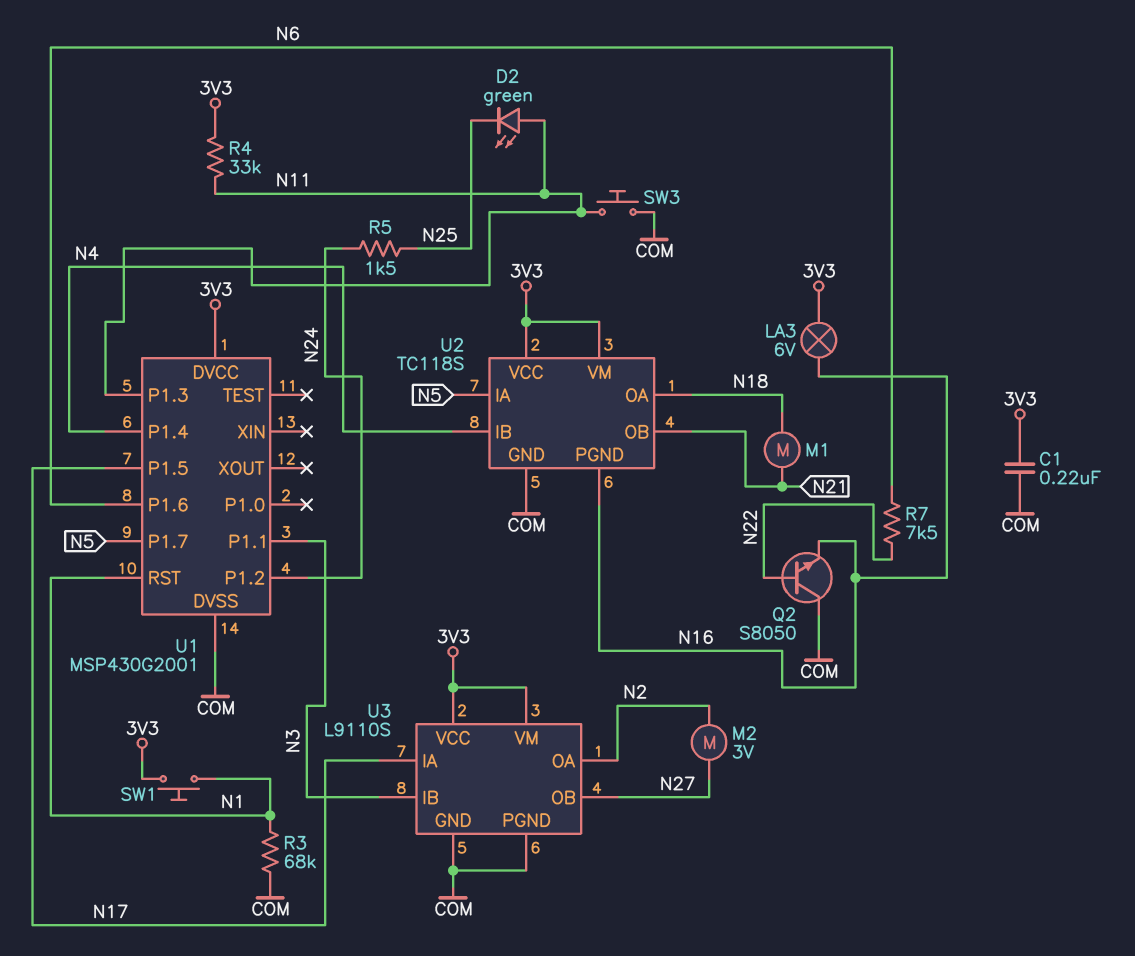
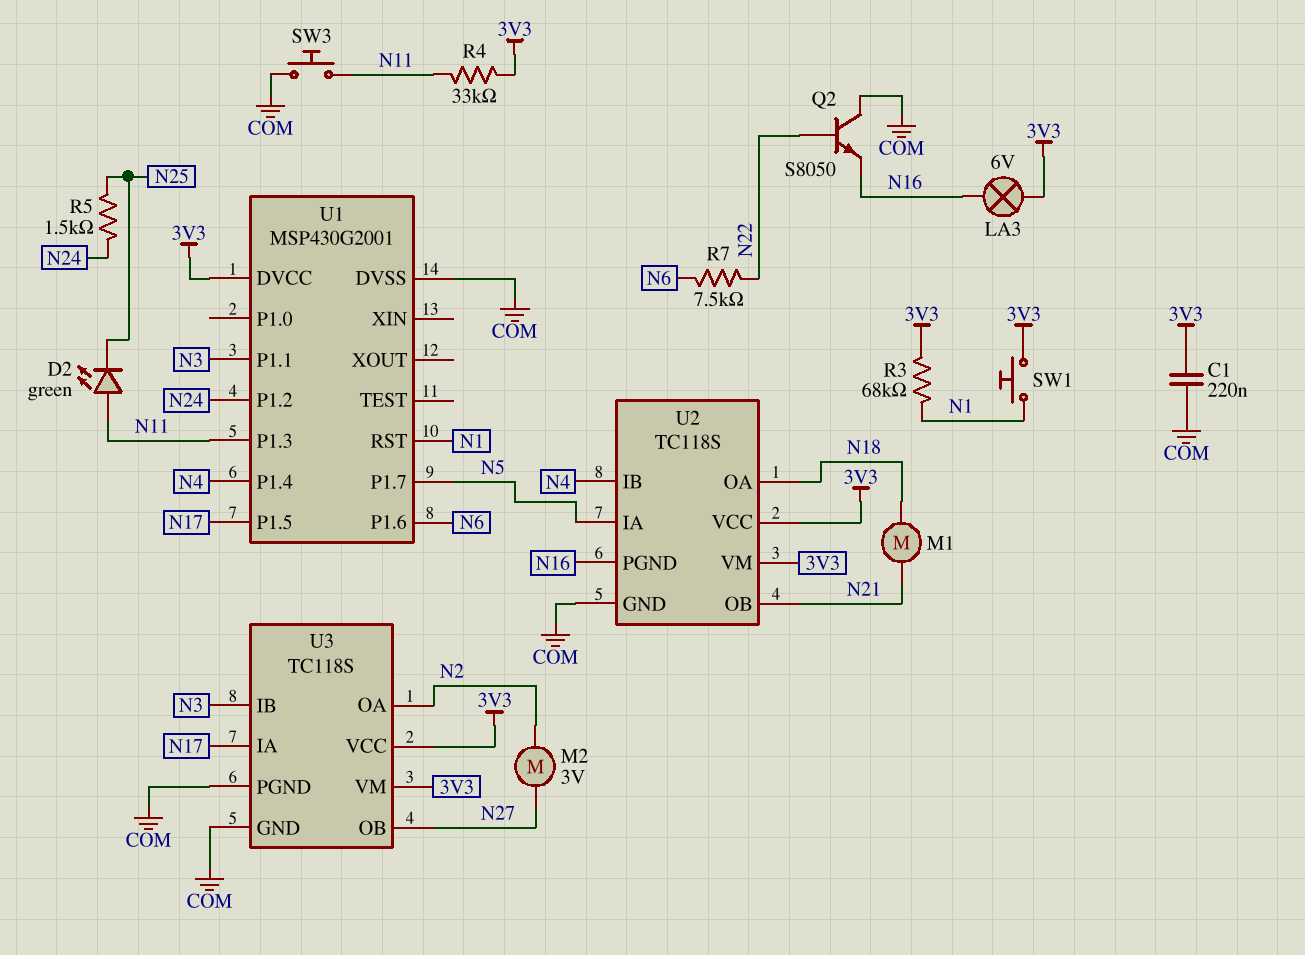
R3: 68k (COM, N1) -> 68k (3V3, N1)
U3: L9110S -> TC118S

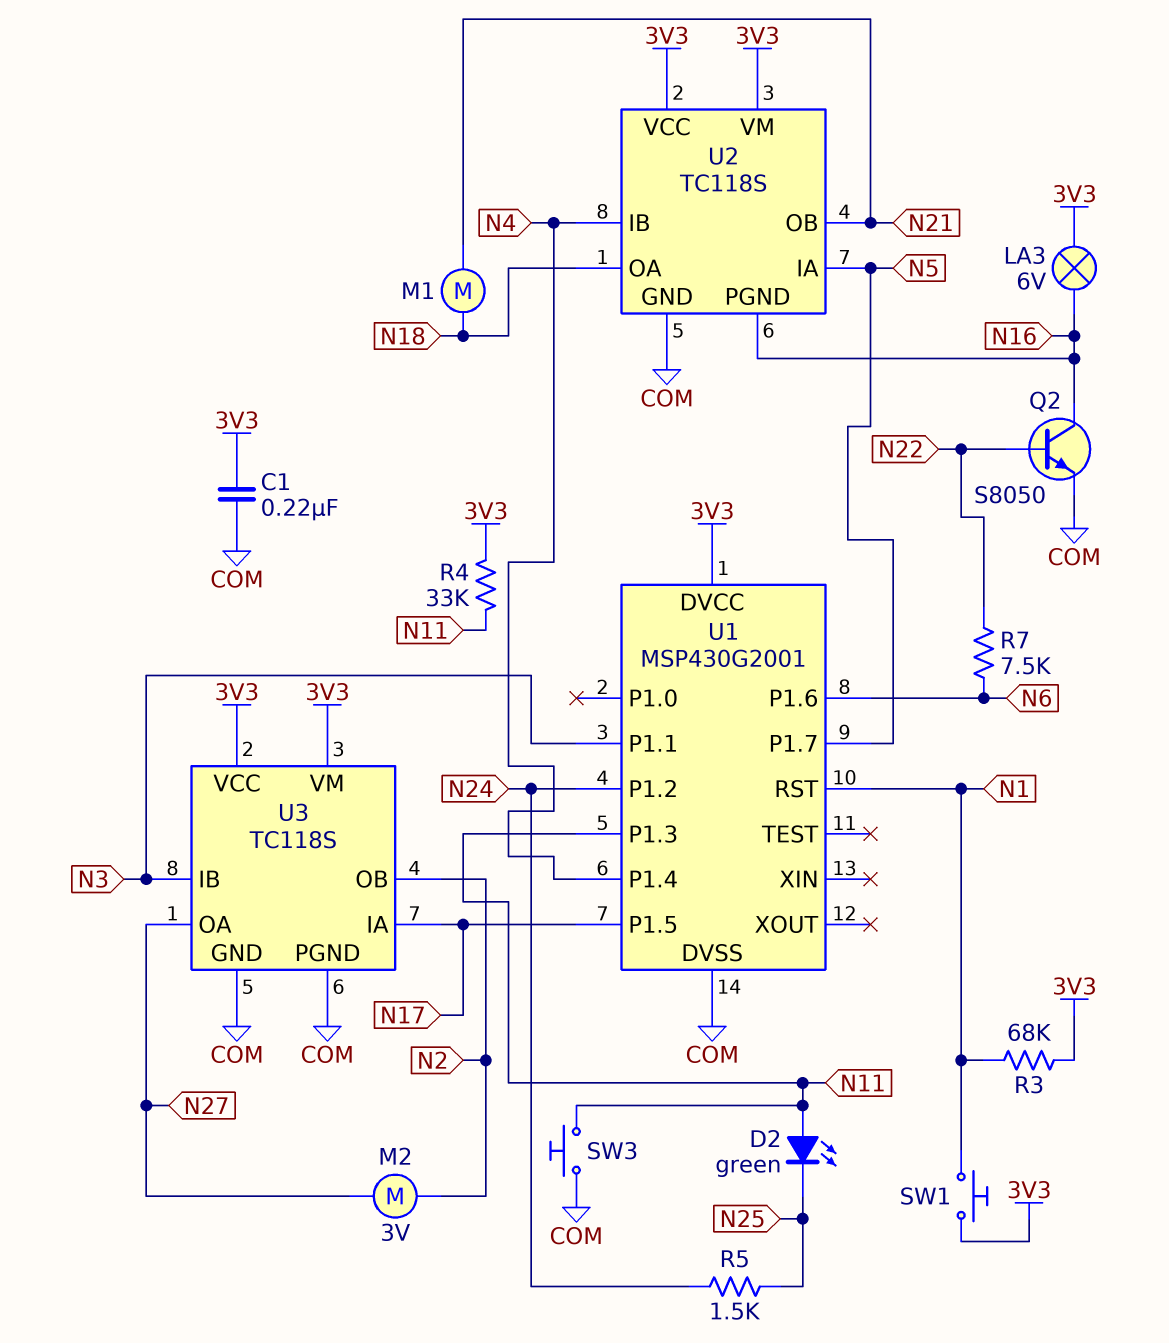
Q2: NPN S8050 (B N22, C COM, E N16) -> NPN S8050 (B N22, C N16, E COM)
U3 pin OA: N2 -> N27
U3 pin OB: N27 -> N2

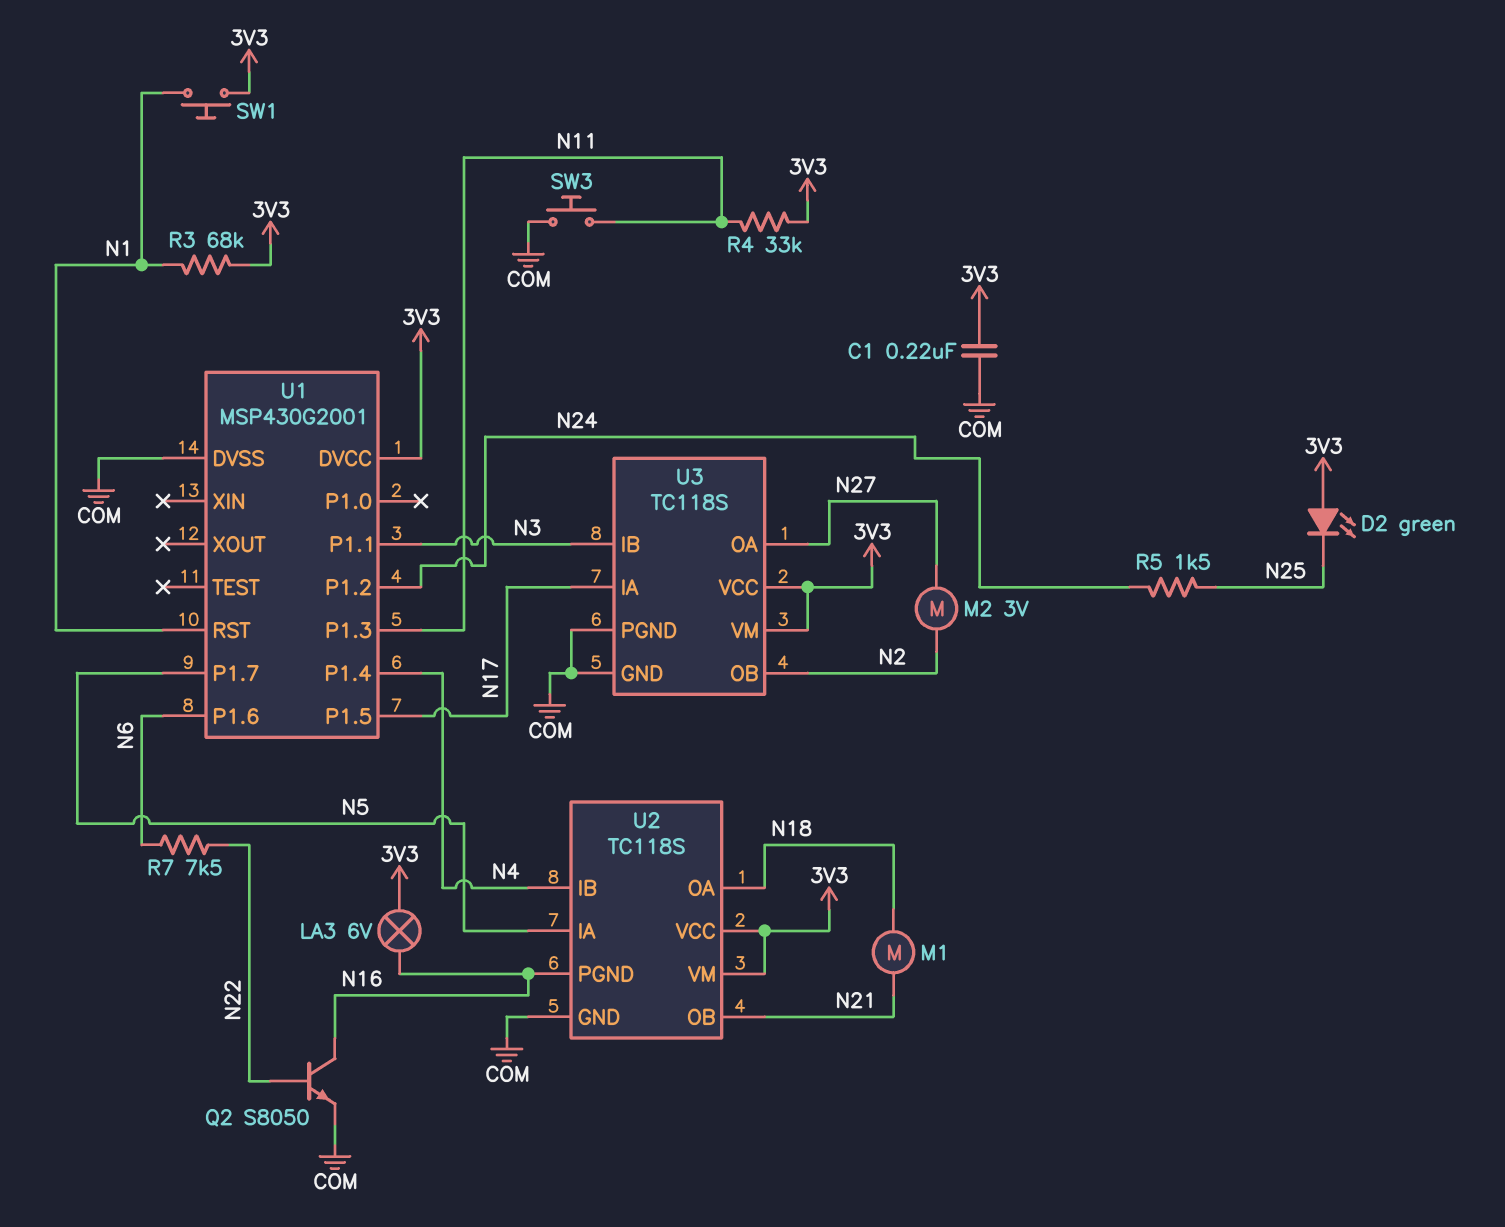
D2: LED green (A N11, K N25) -> LED green (A 3V3, K N25)

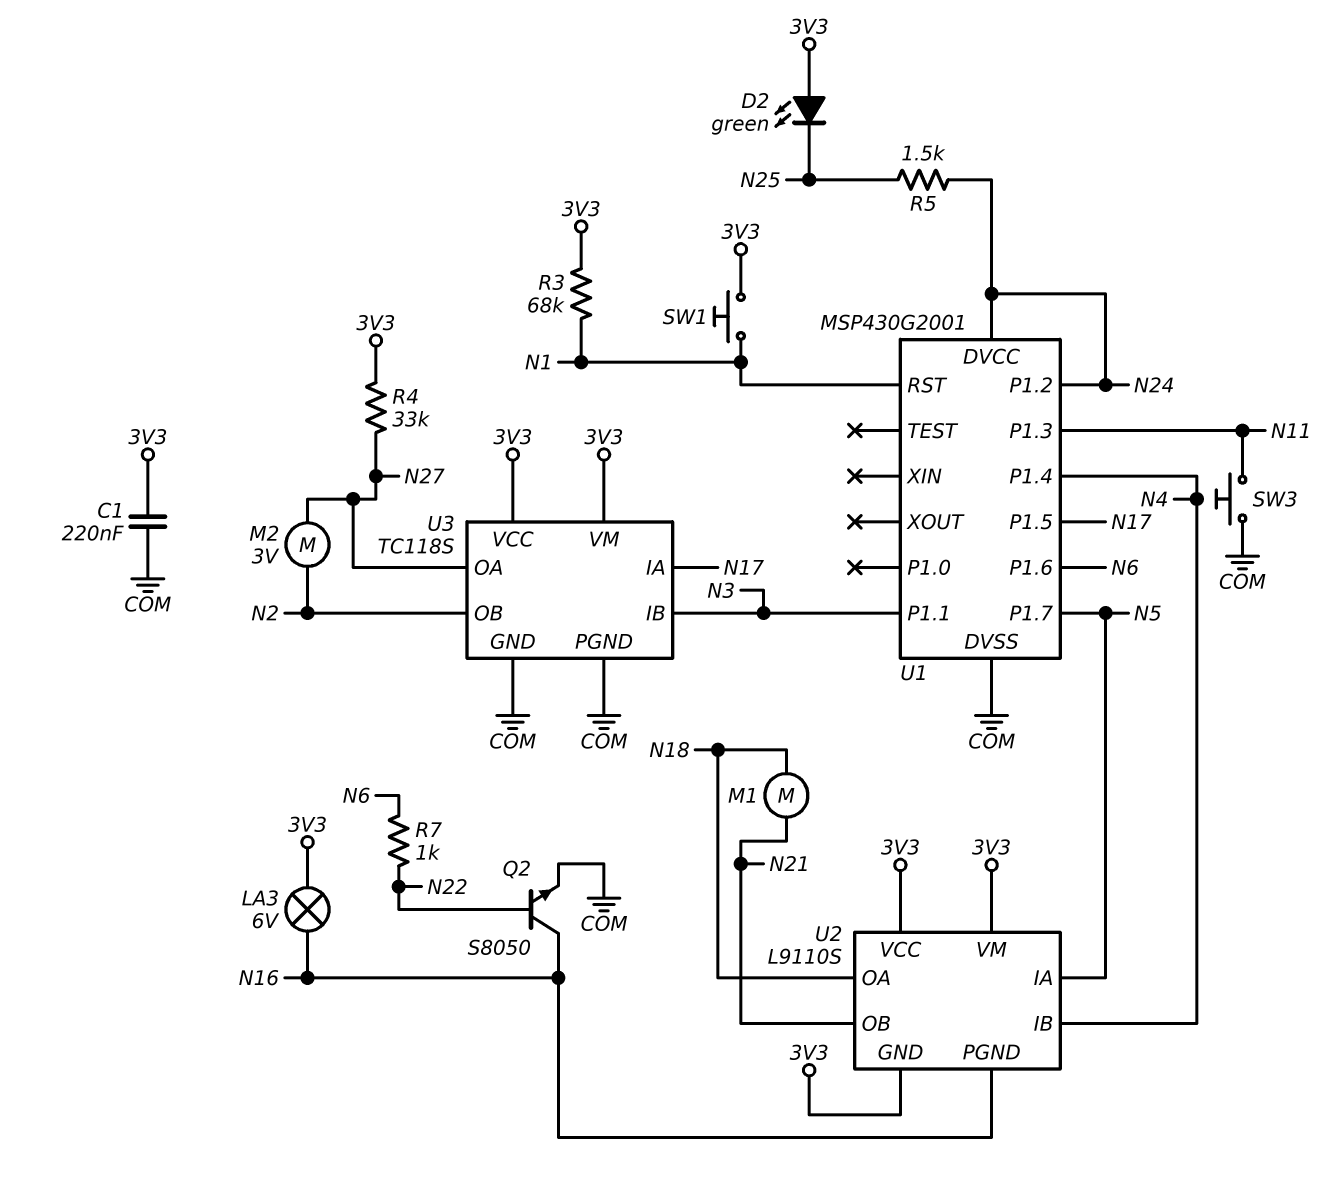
R4: 33k (3V3, N11) -> 33k (3V3, N27)
R7: 7.5k (N6, N22) -> 1k (N6, N22)
U1 pin DVCC: 3V3 -> N24
U2: TC118S -> L9110S
U2 pin GND: COM -> 3V3

